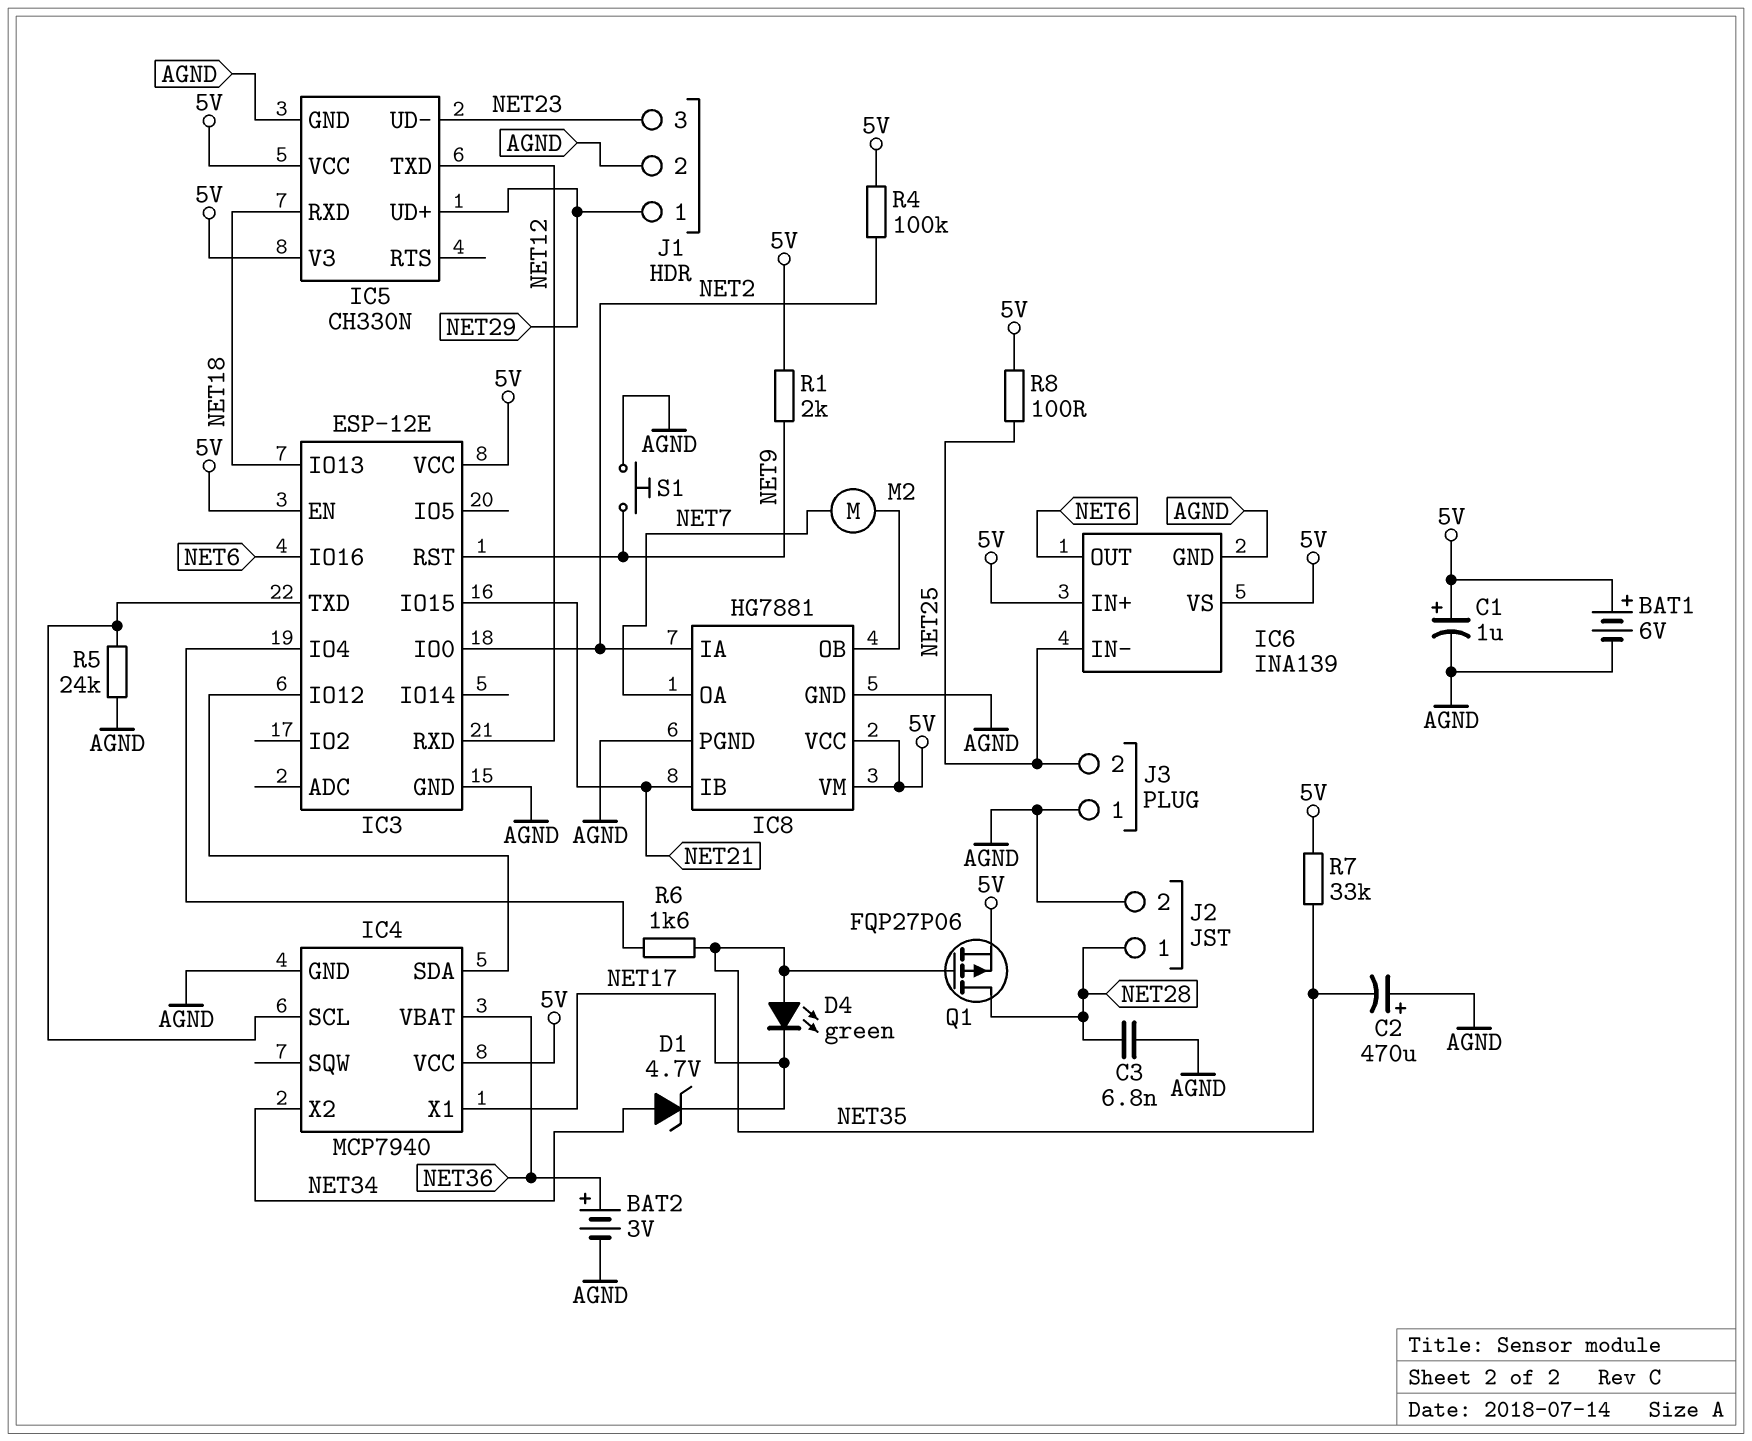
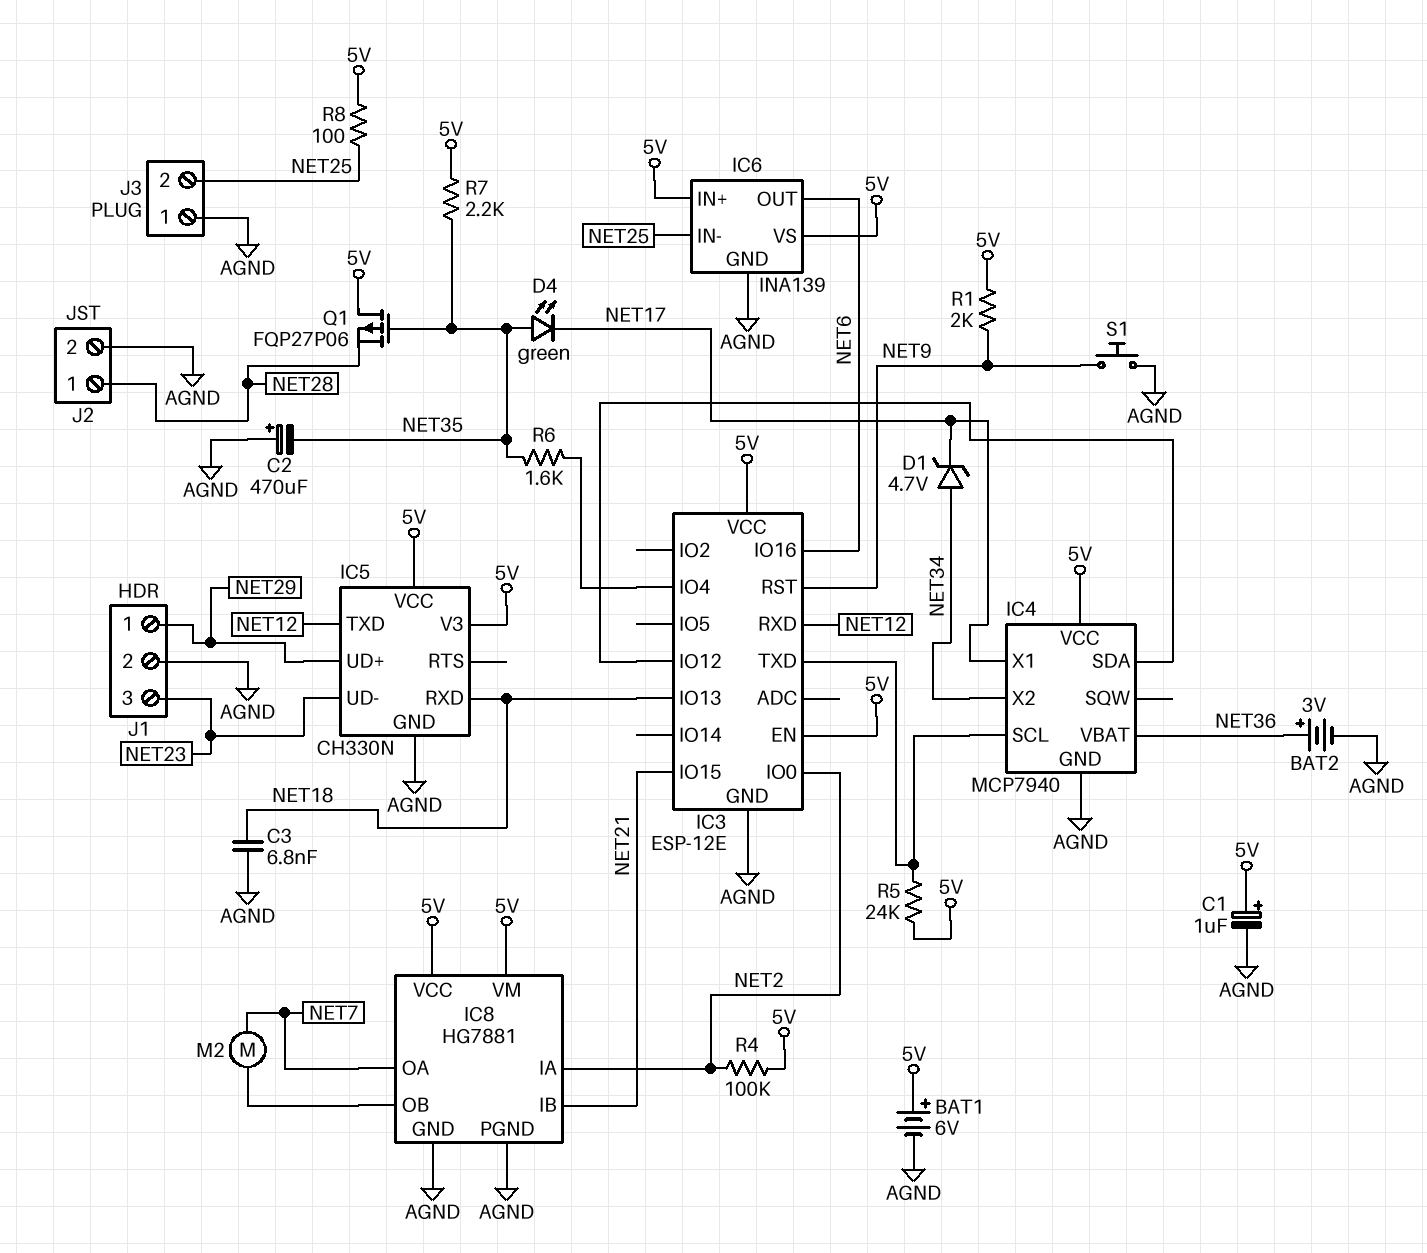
C3: 6.8nF (AGND, NET28) -> 6.8nF (AGND, NET18)
Q1: PMOS FQP27P06 (G NET35, D NET28, S 5V) -> PMOS FQP27P06 (G NET35, D 5V, S NET28)
R5: 24k (AGND, IC3/TXD) -> 24k (5V, IC3/TXD)
R7: 33k (5V, NET35) -> 2.2k (5V, NET35)

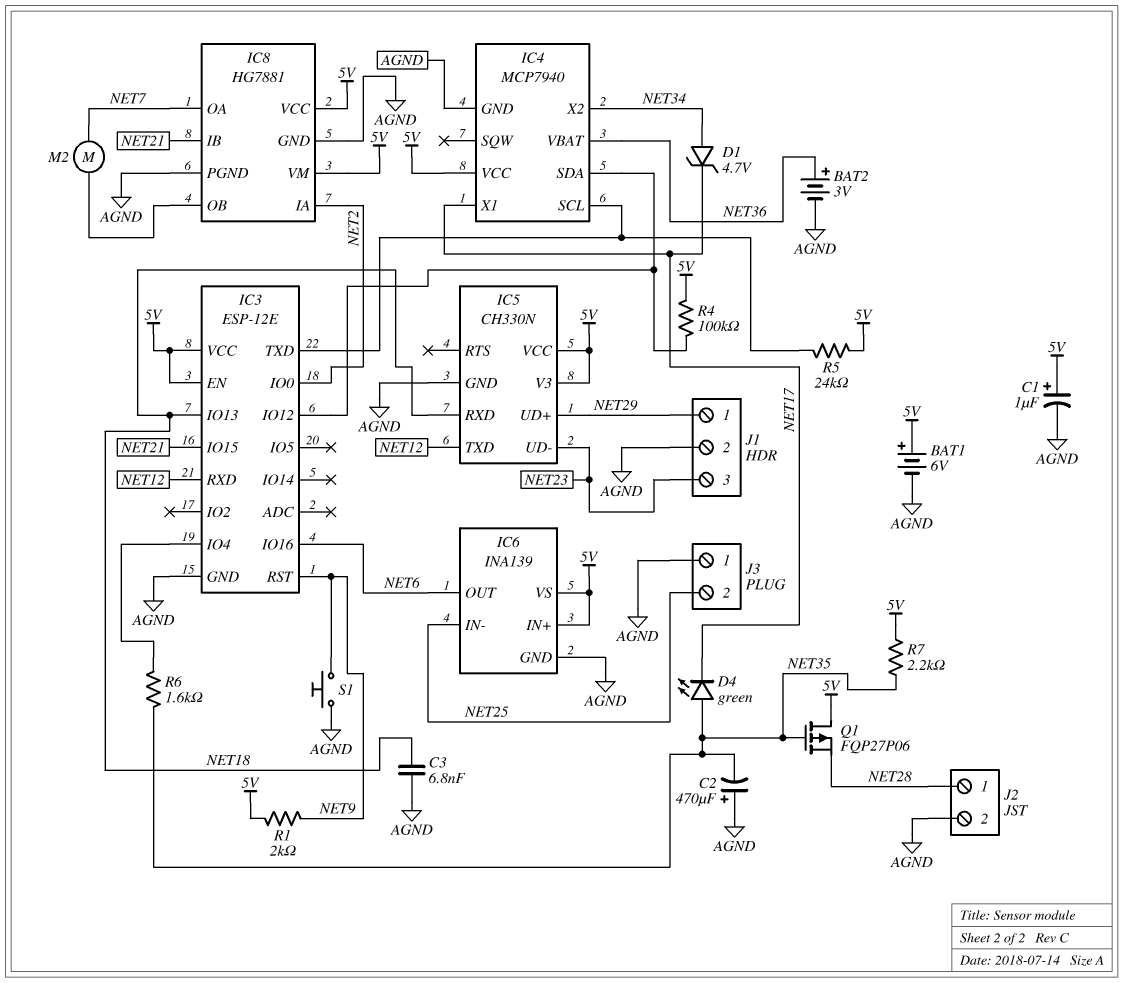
R4: 100k (5V, NET2) -> 100k (5V, IC3/IO12)
R8: 100 (5V, NET25) -> none

